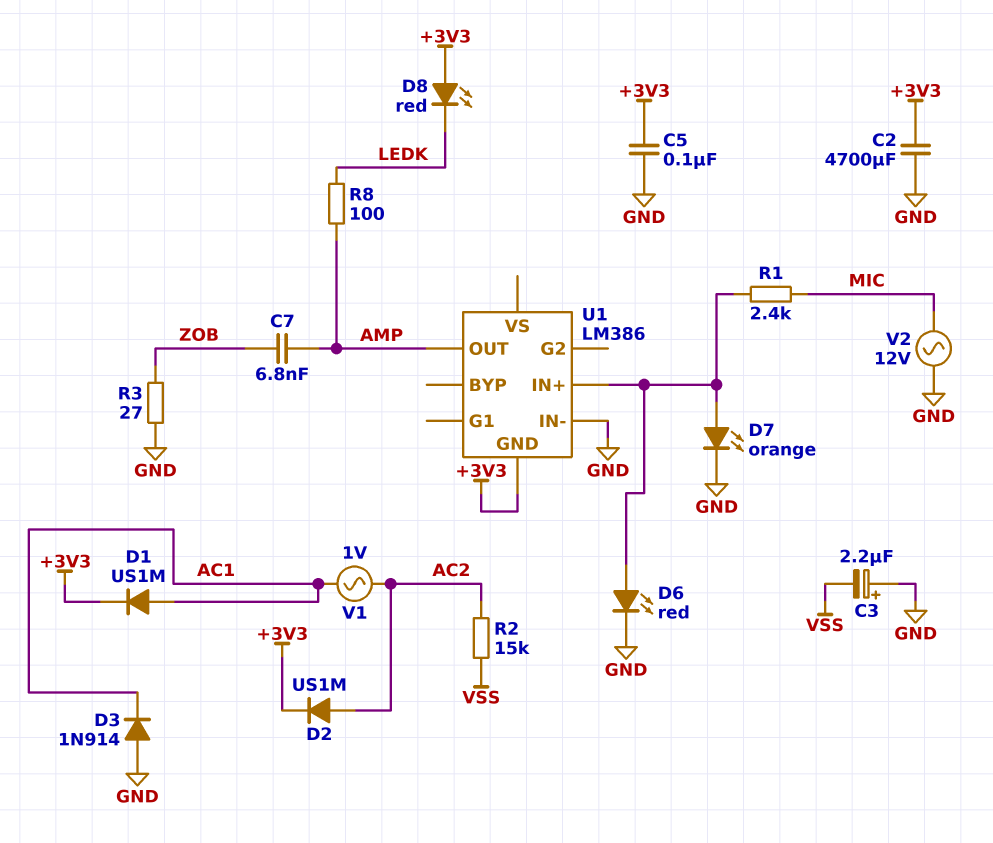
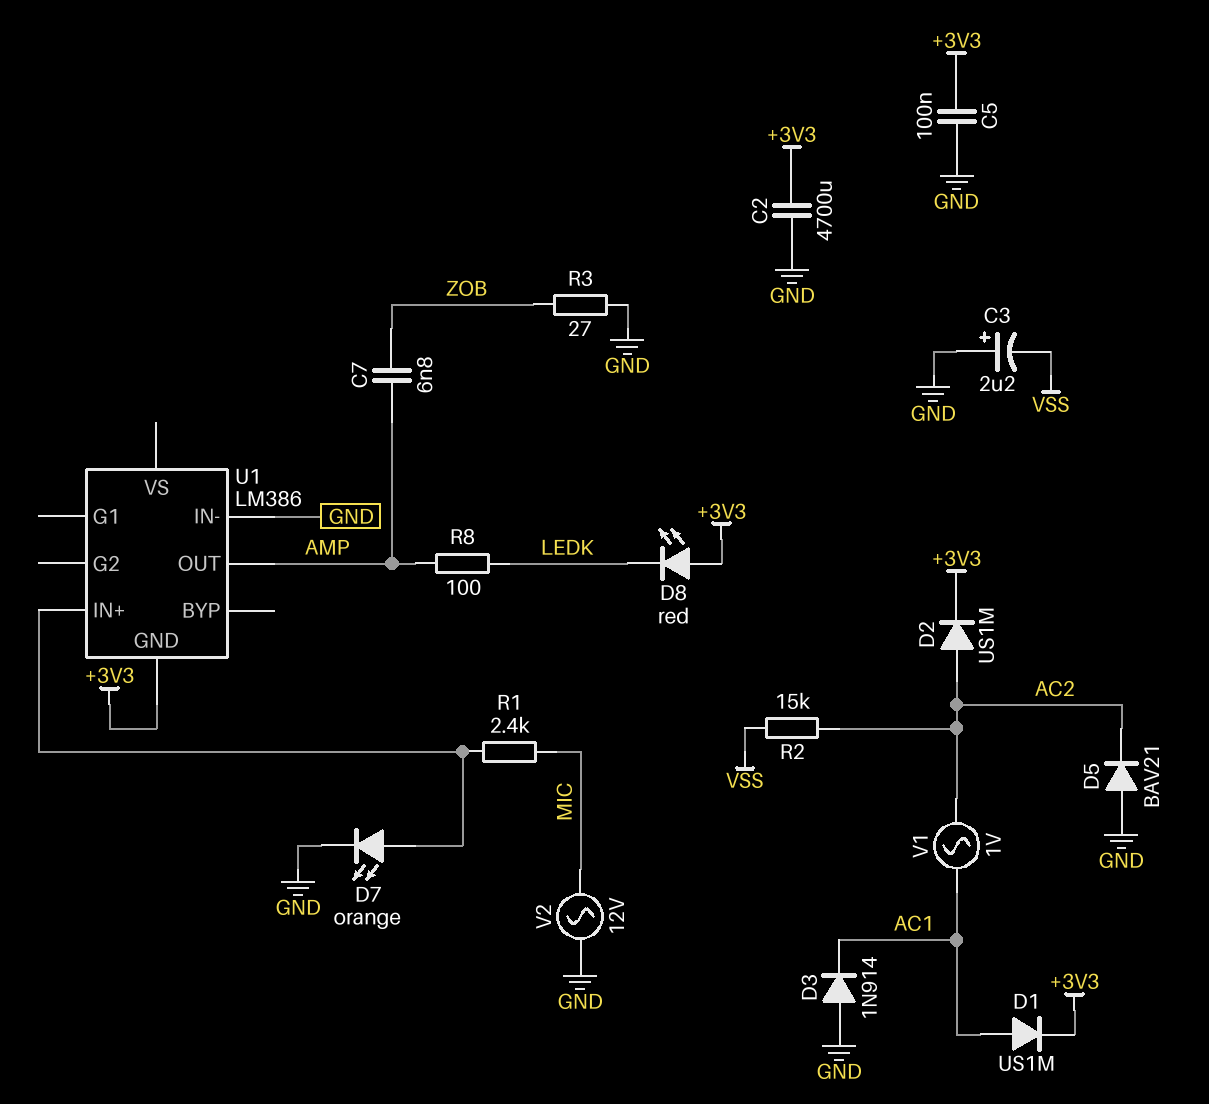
D5: none -> diode BAV21 (A GND, K AC2)
D6: LED red (A U1/IN+, K GND) -> none

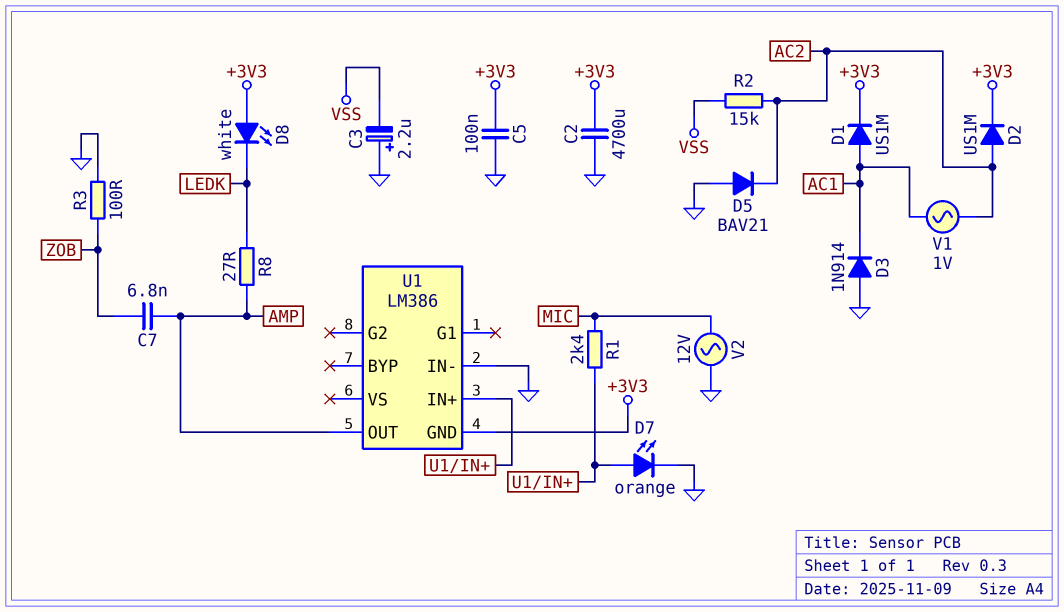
D8: LED red (A +3V3, K LEDK) -> LED white (A +3V3, K LEDK)
R3: 27 (GND, ZOB) -> 100 (GND, ZOB)
R8: 100 (AMP, LEDK) -> 27 (AMP, LEDK)

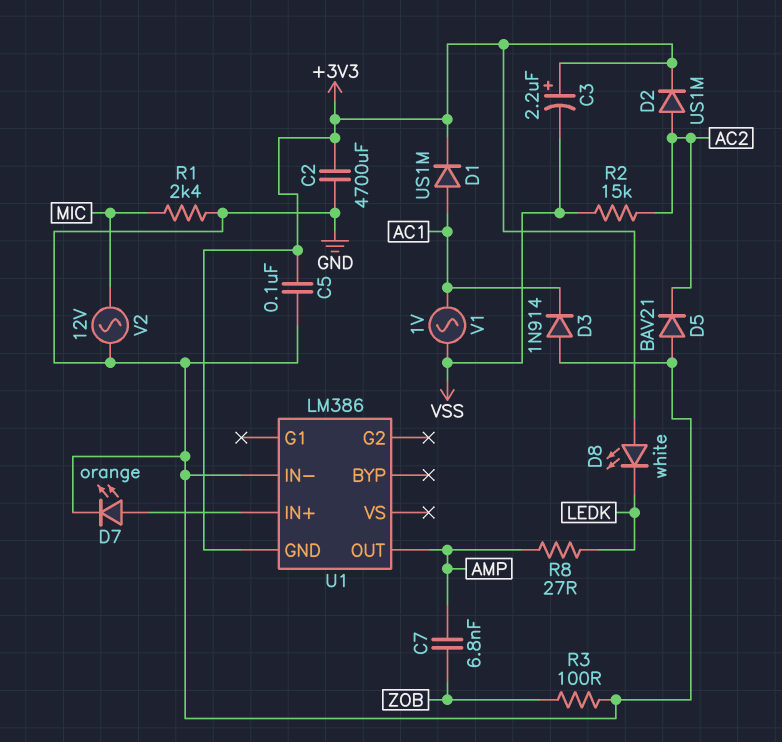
C3: 2.2uF (plus GND, minus VSS) -> 2.2uF (plus +3V3, minus VSS)
R1: 2.4k (MIC, U1/IN+) -> 2.4k (GND, MIC)
V1: AC 1V (AC1, AC2) -> AC 1V (AC1, VSS)

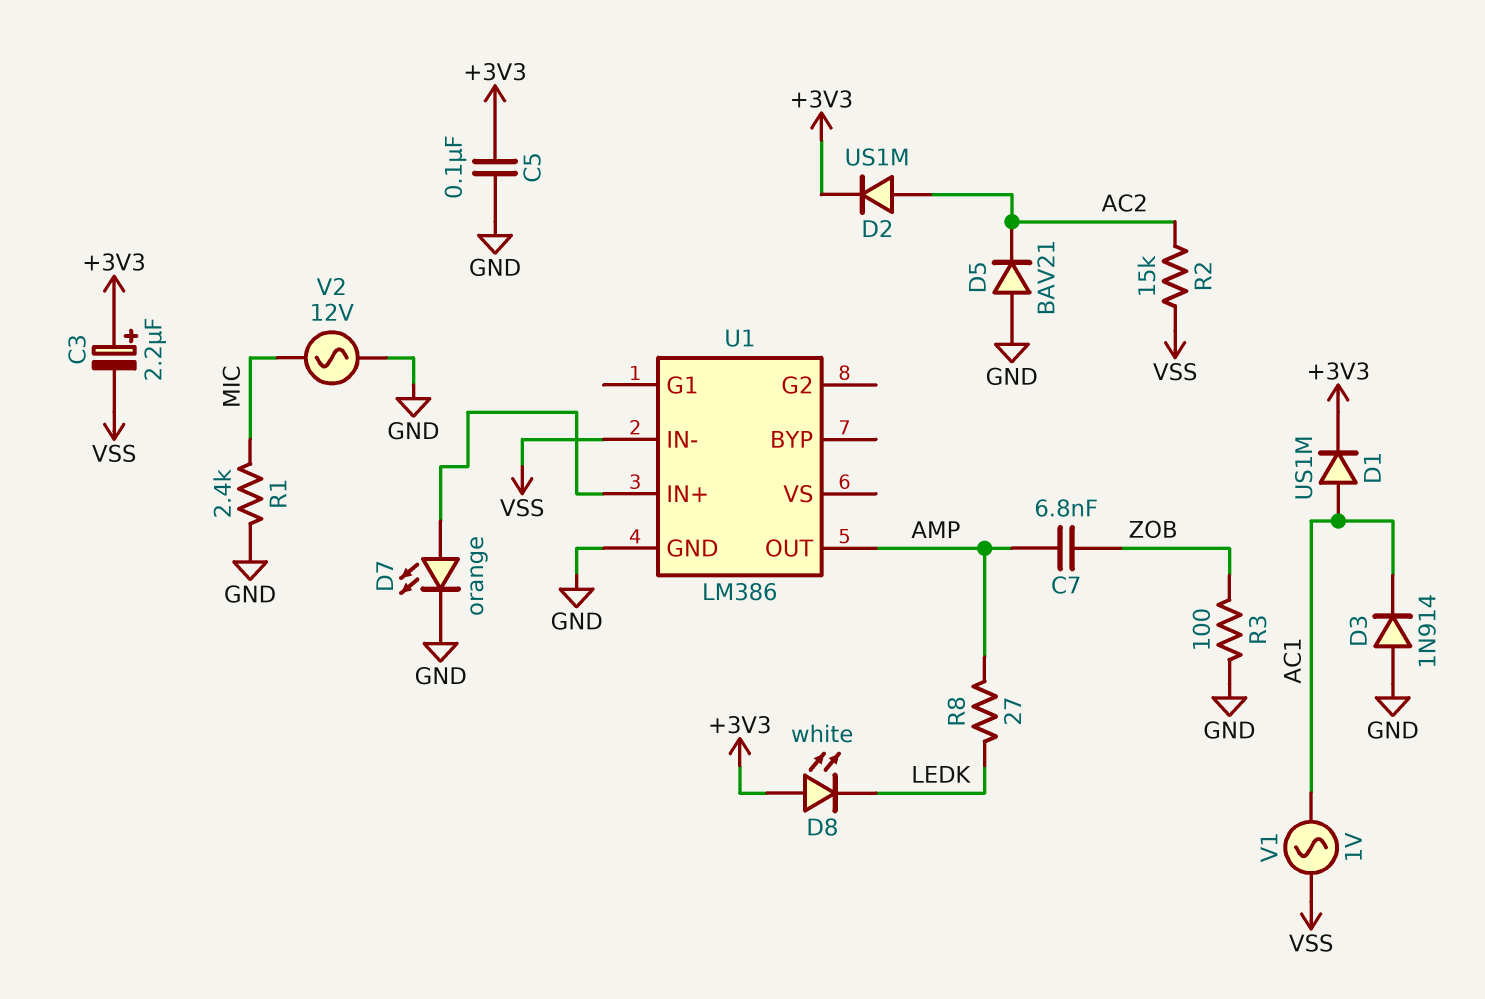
C2: 4700uF (+3V3, GND) -> none
U1 pin GND: +3V3 -> GND
U1 pin IN-: GND -> VSS

